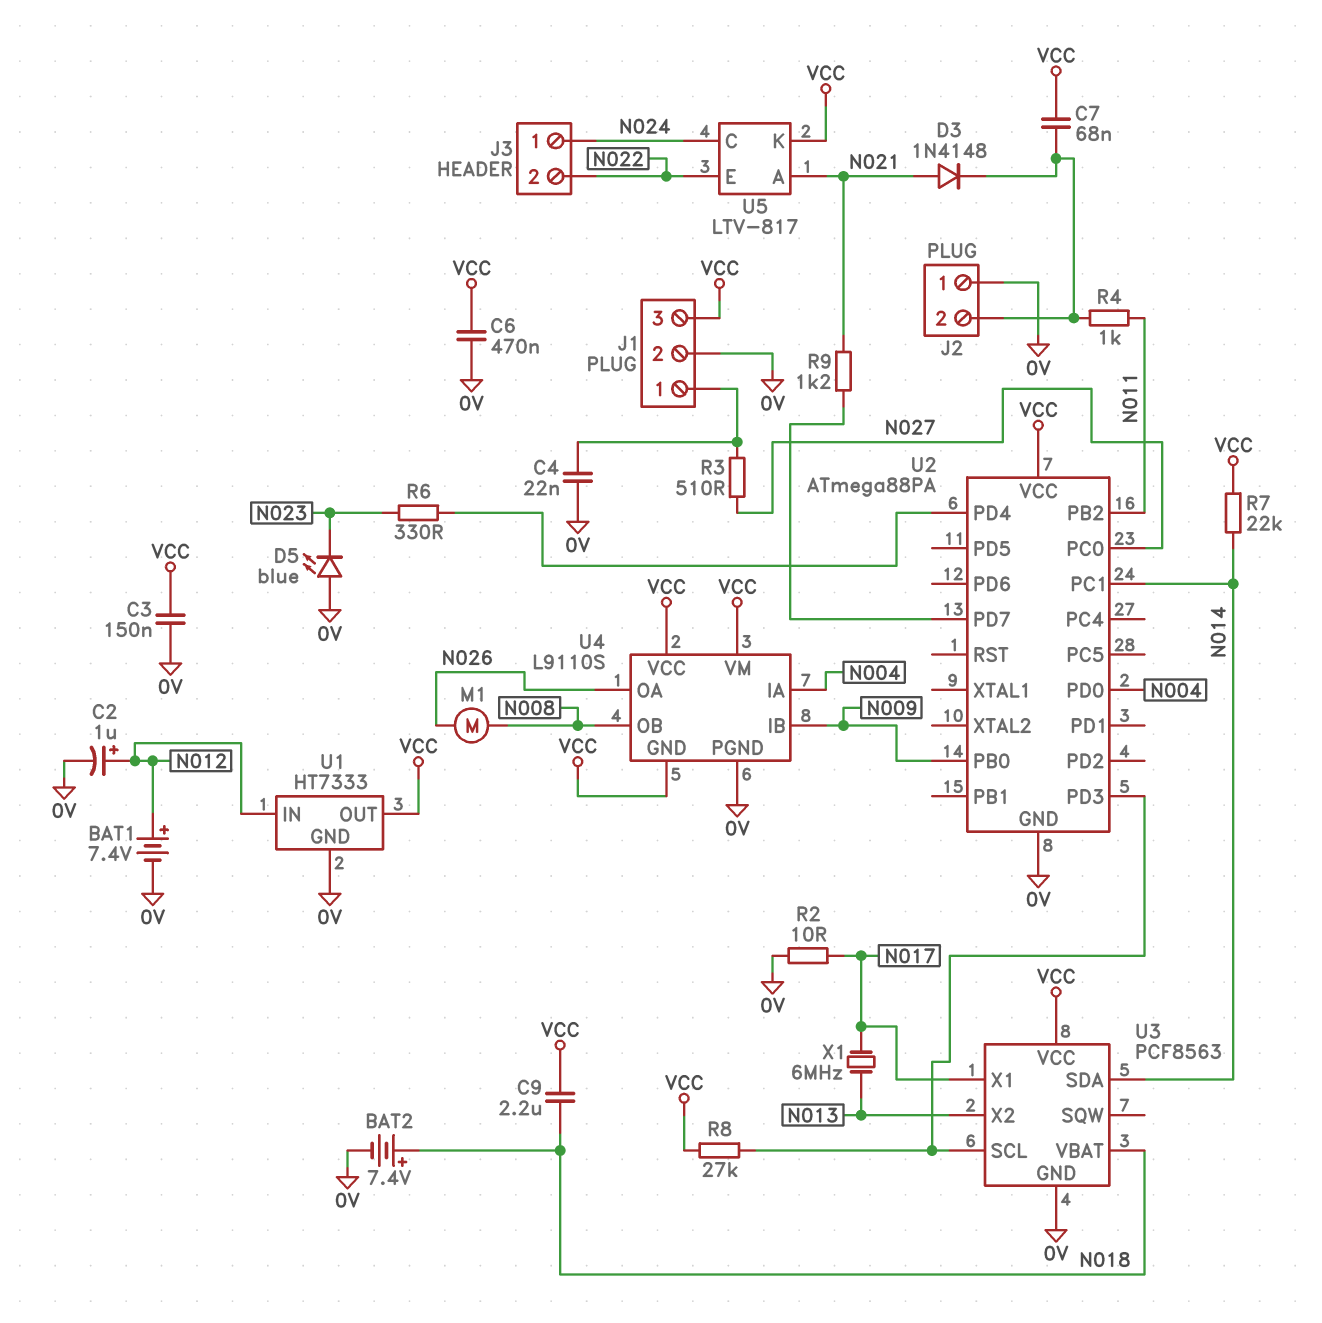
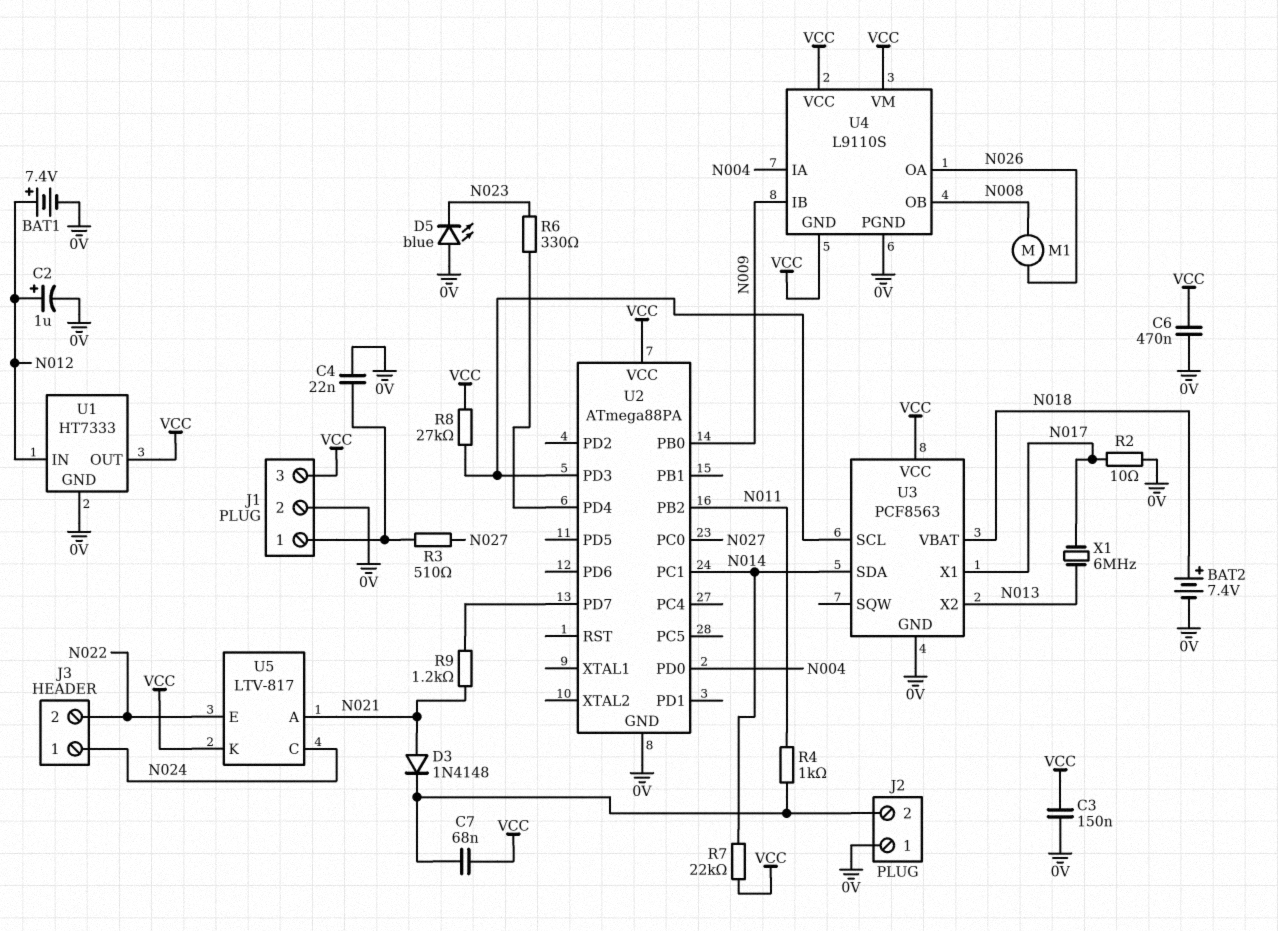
C9: 2.2uF (N018, VCC) -> none

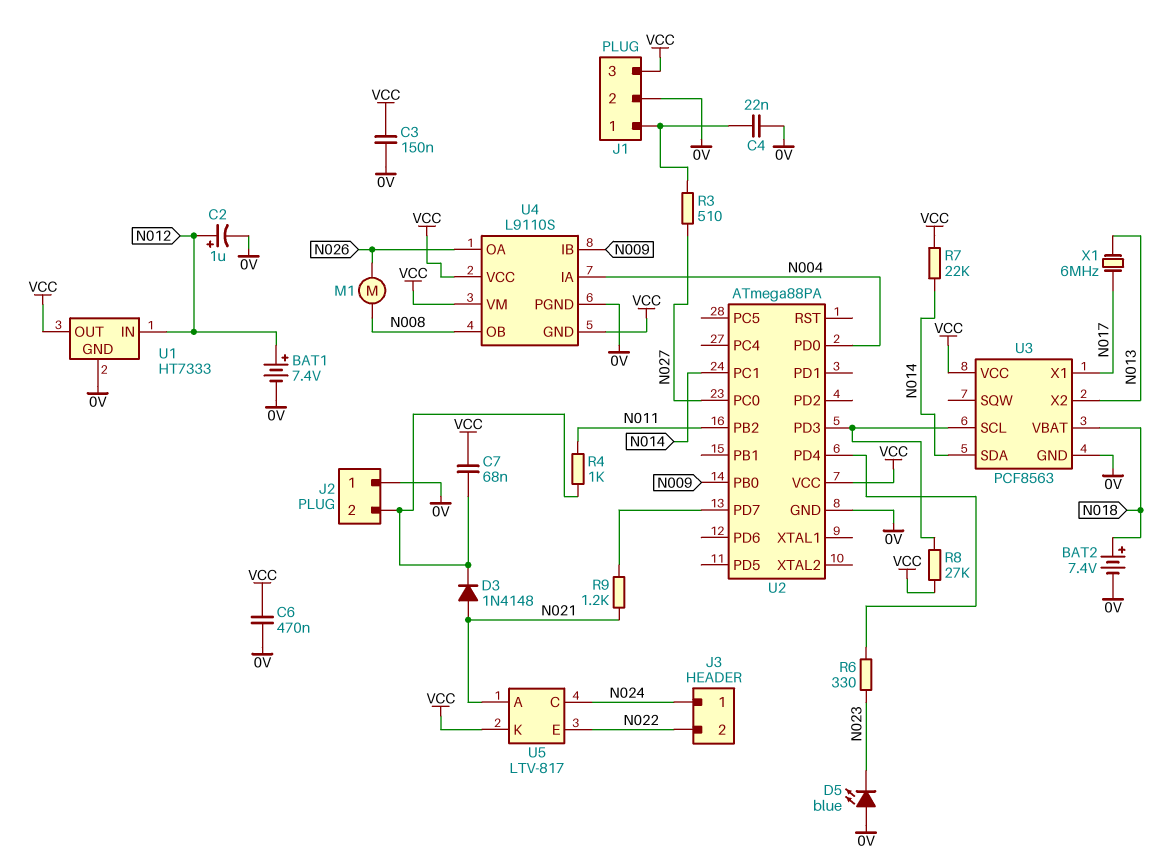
R2: 10 (0V, N017) -> none

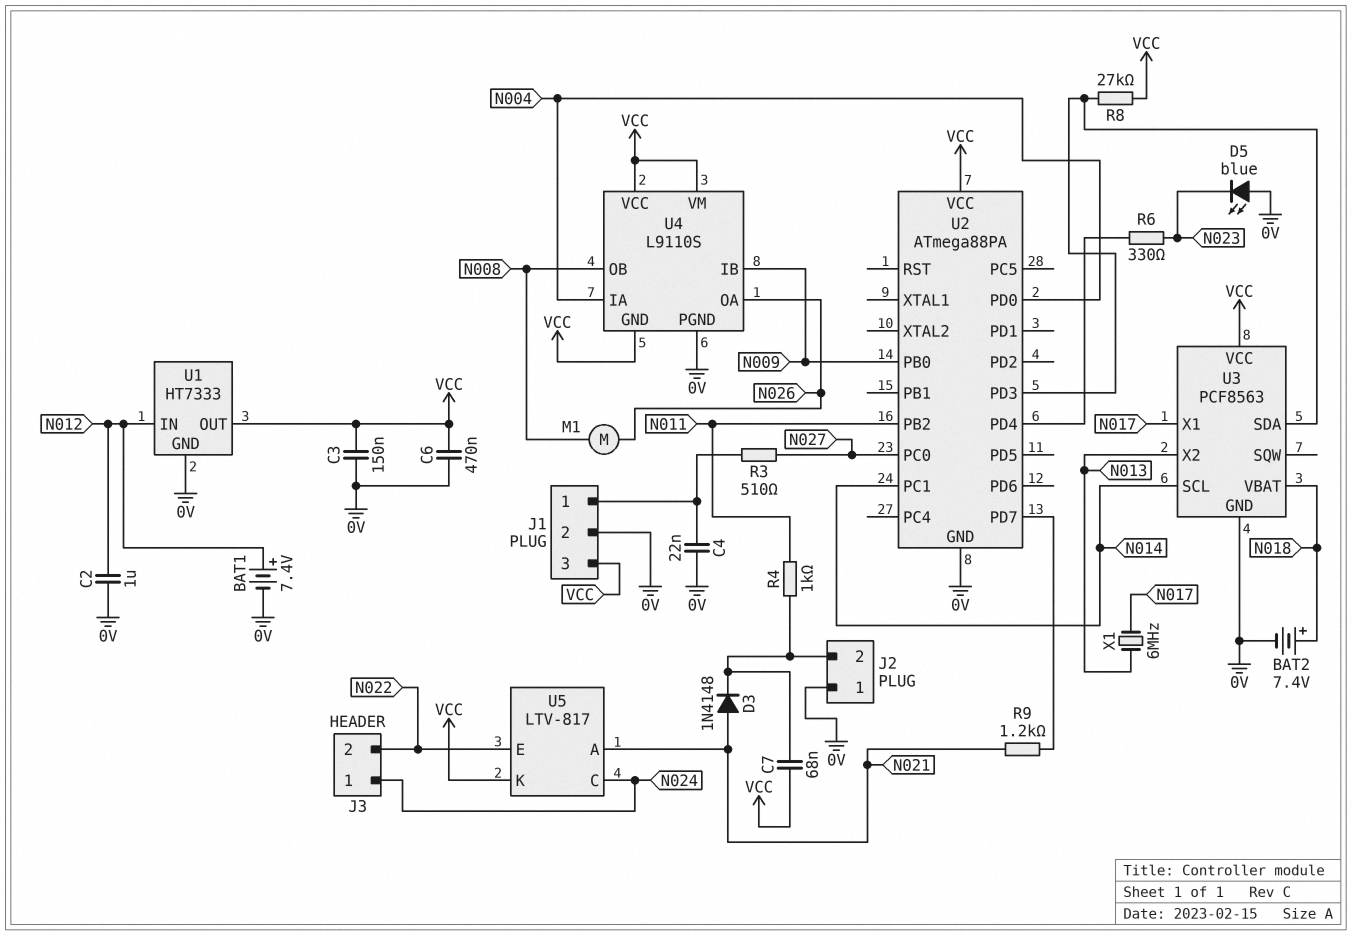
C2: 1uF (plus N012, minus 0V) -> 1uF (0V, N012)
R7: 22k (N014, VCC) -> none
U3 pin SCL: U2/PD3 -> N014
U3 pin SDA: N014 -> U2/PD3

